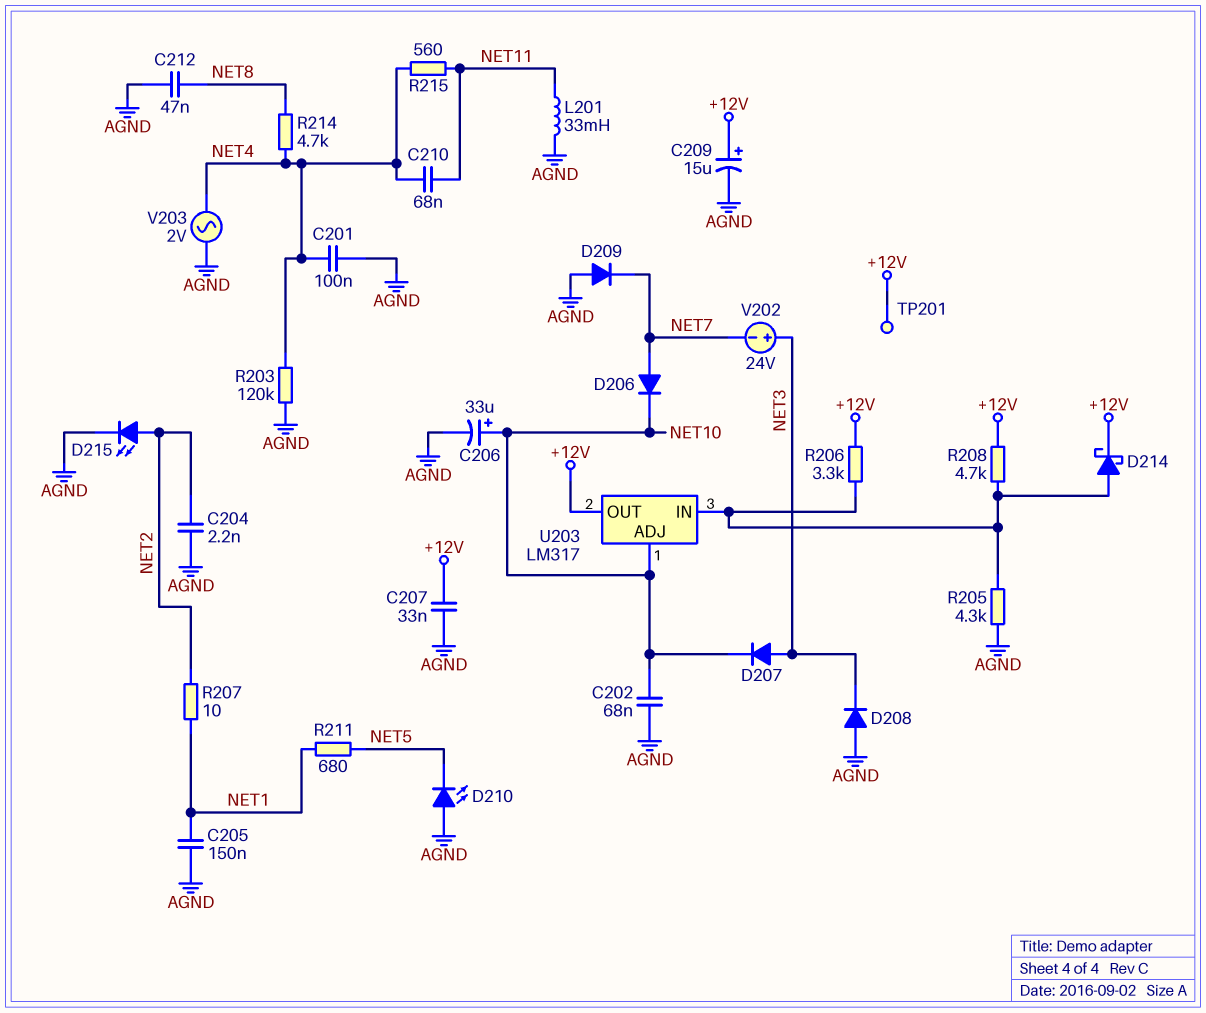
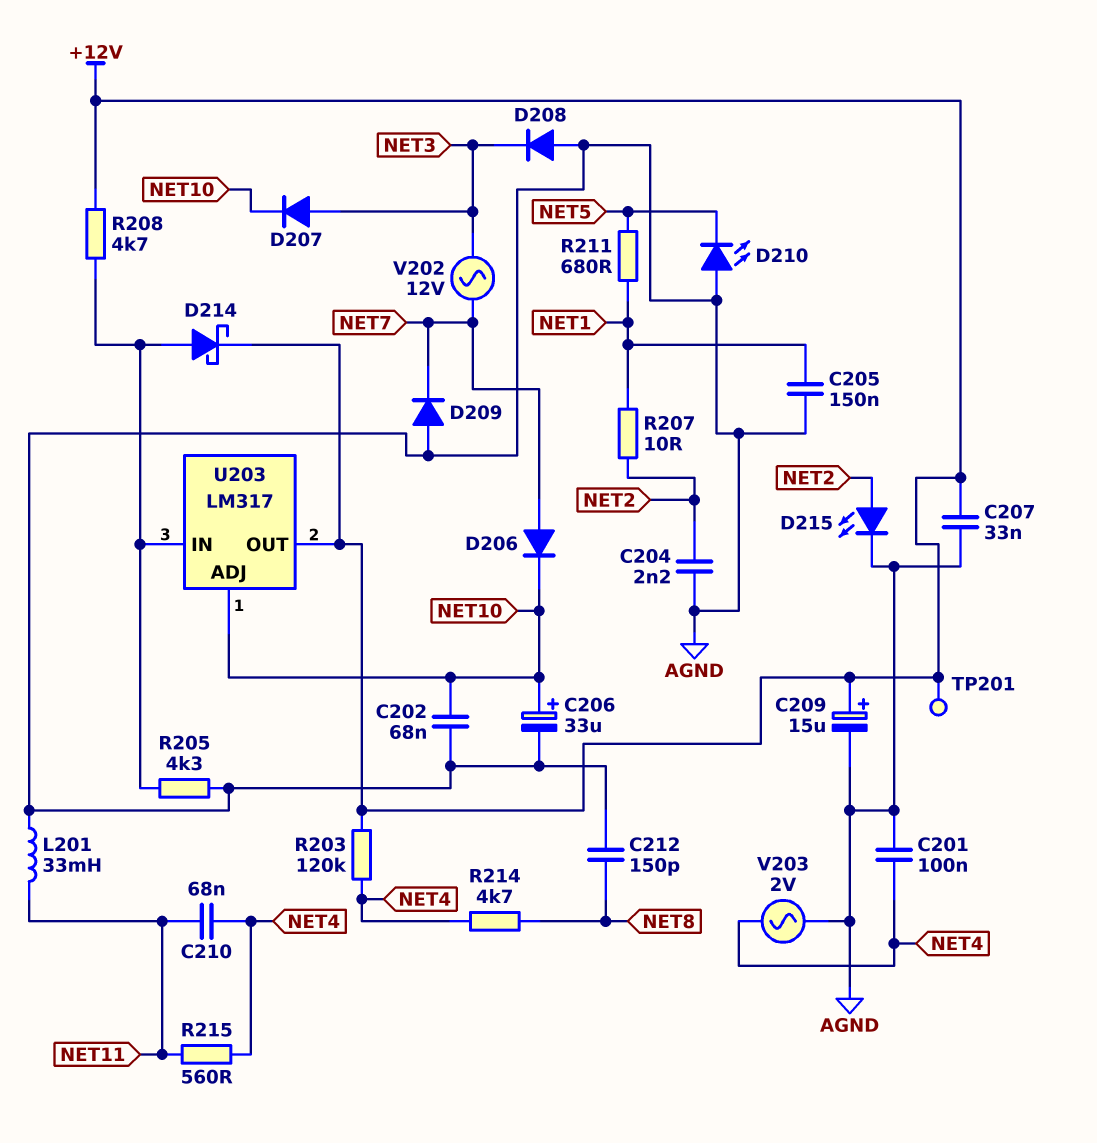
C212: 47nF (AGND, NET8) -> 150pF (AGND, NET8)
R203: 120k (AGND, NET4) -> 120k (+12V, NET4)
R206: 3.3k (+12V, U203/IN) -> none
V202: 24V (plus NET3, minus NET7) -> AC 12V (NET3, NET7)

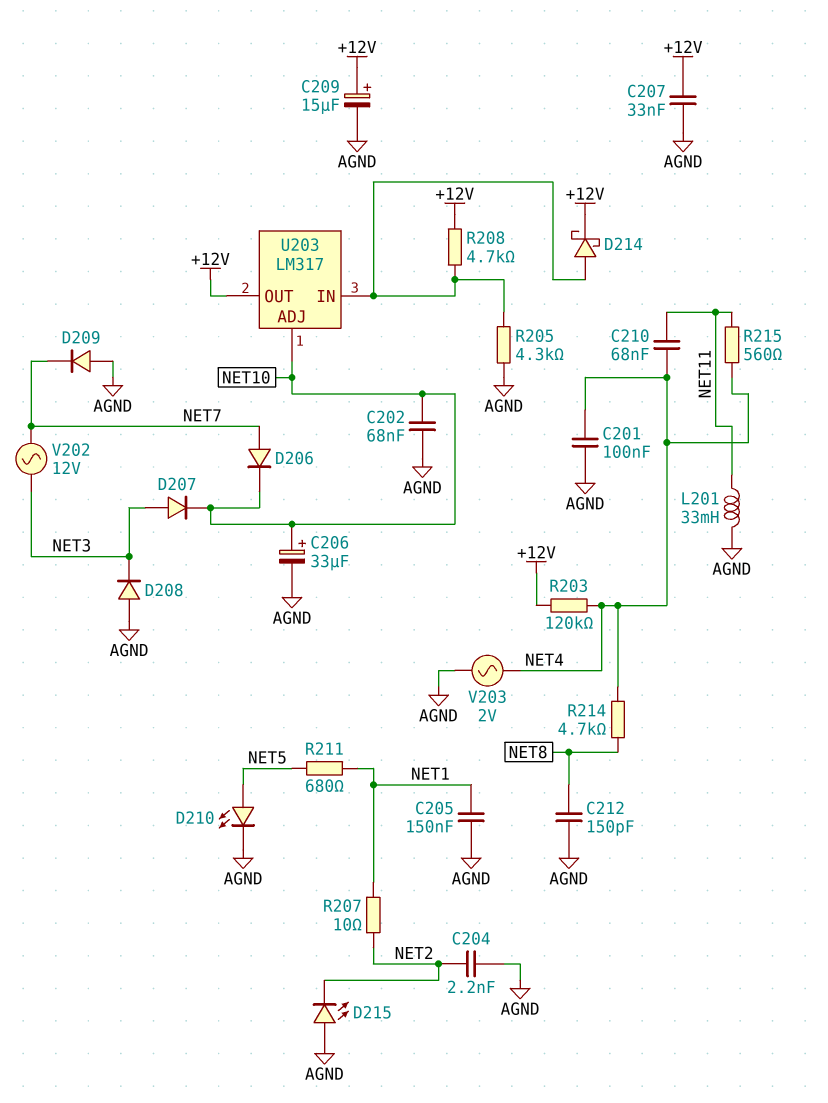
D210: LED (A AGND, K NET5) -> LED (A NET5, K AGND)
D215: LED (A NET2, K AGND) -> LED (A AGND, K NET2)
TP201: test point (+12V) -> none

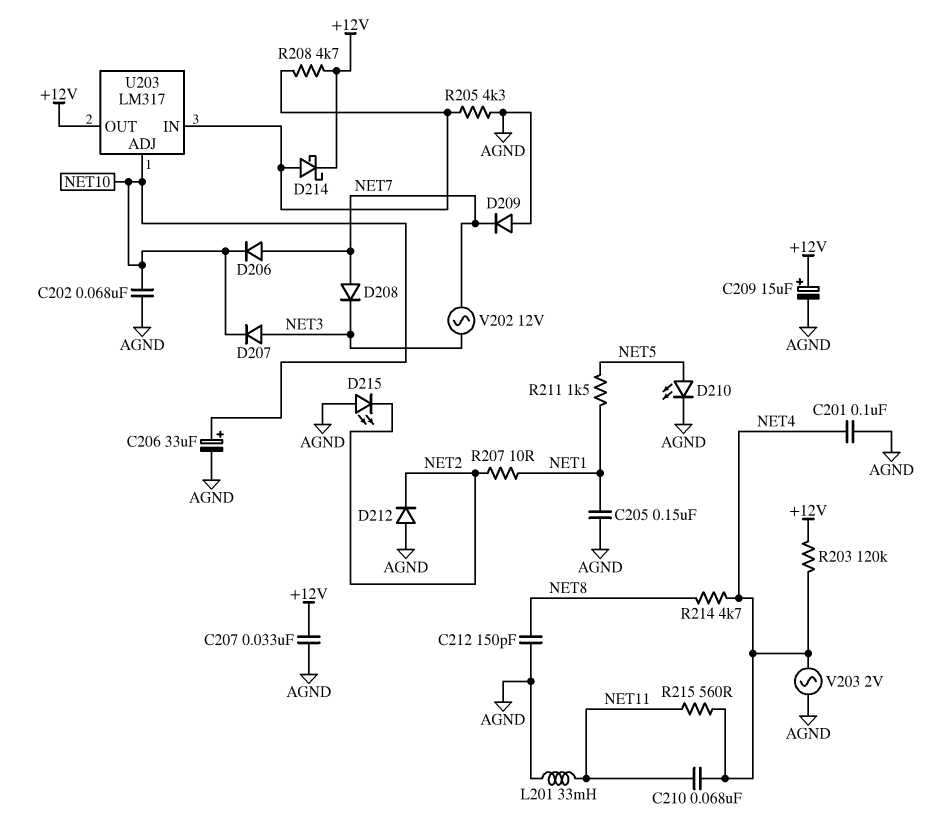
C204: 2.2nF (AGND, NET2) -> none
D208: diode (A AGND, K NET3) -> diode (A NET7, K NET3)
D212: none -> diode (A AGND, K NET2)
R211: 680 (NET1, NET5) -> 1.5k (NET1, NET5)

